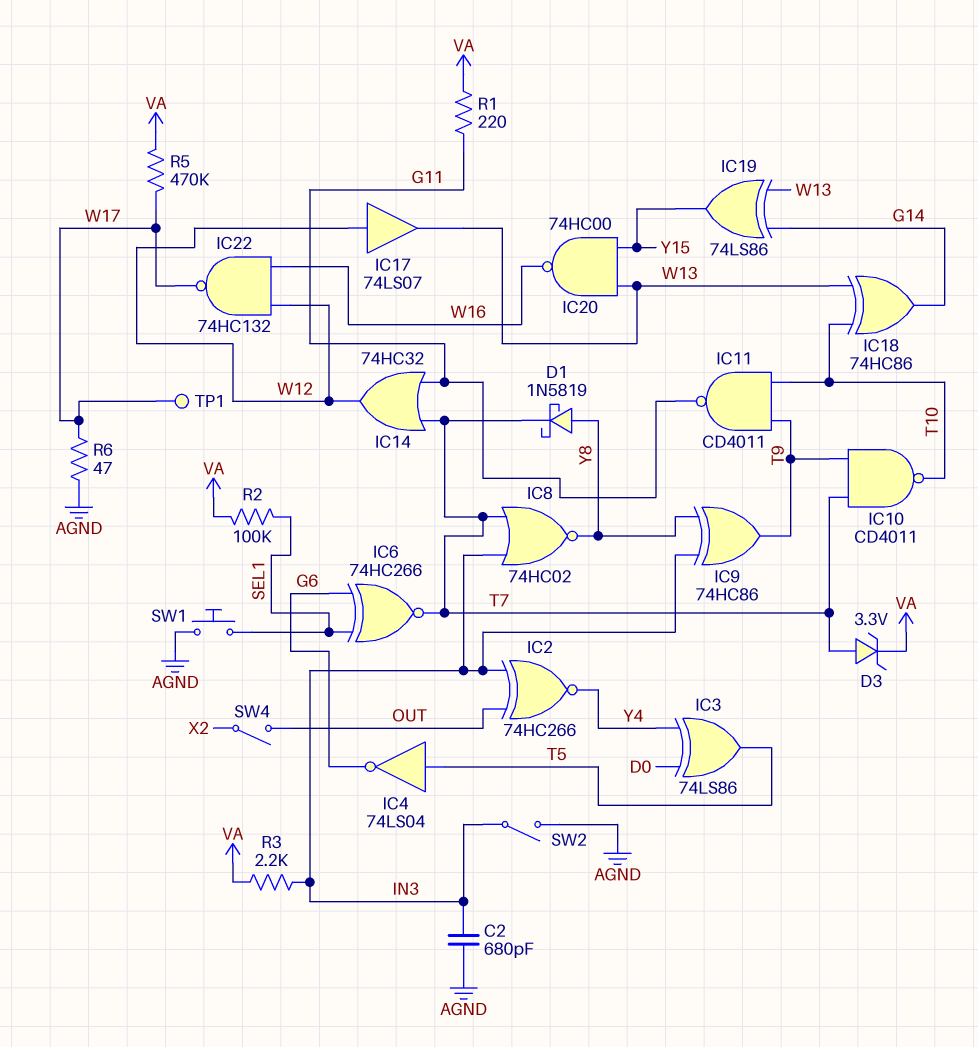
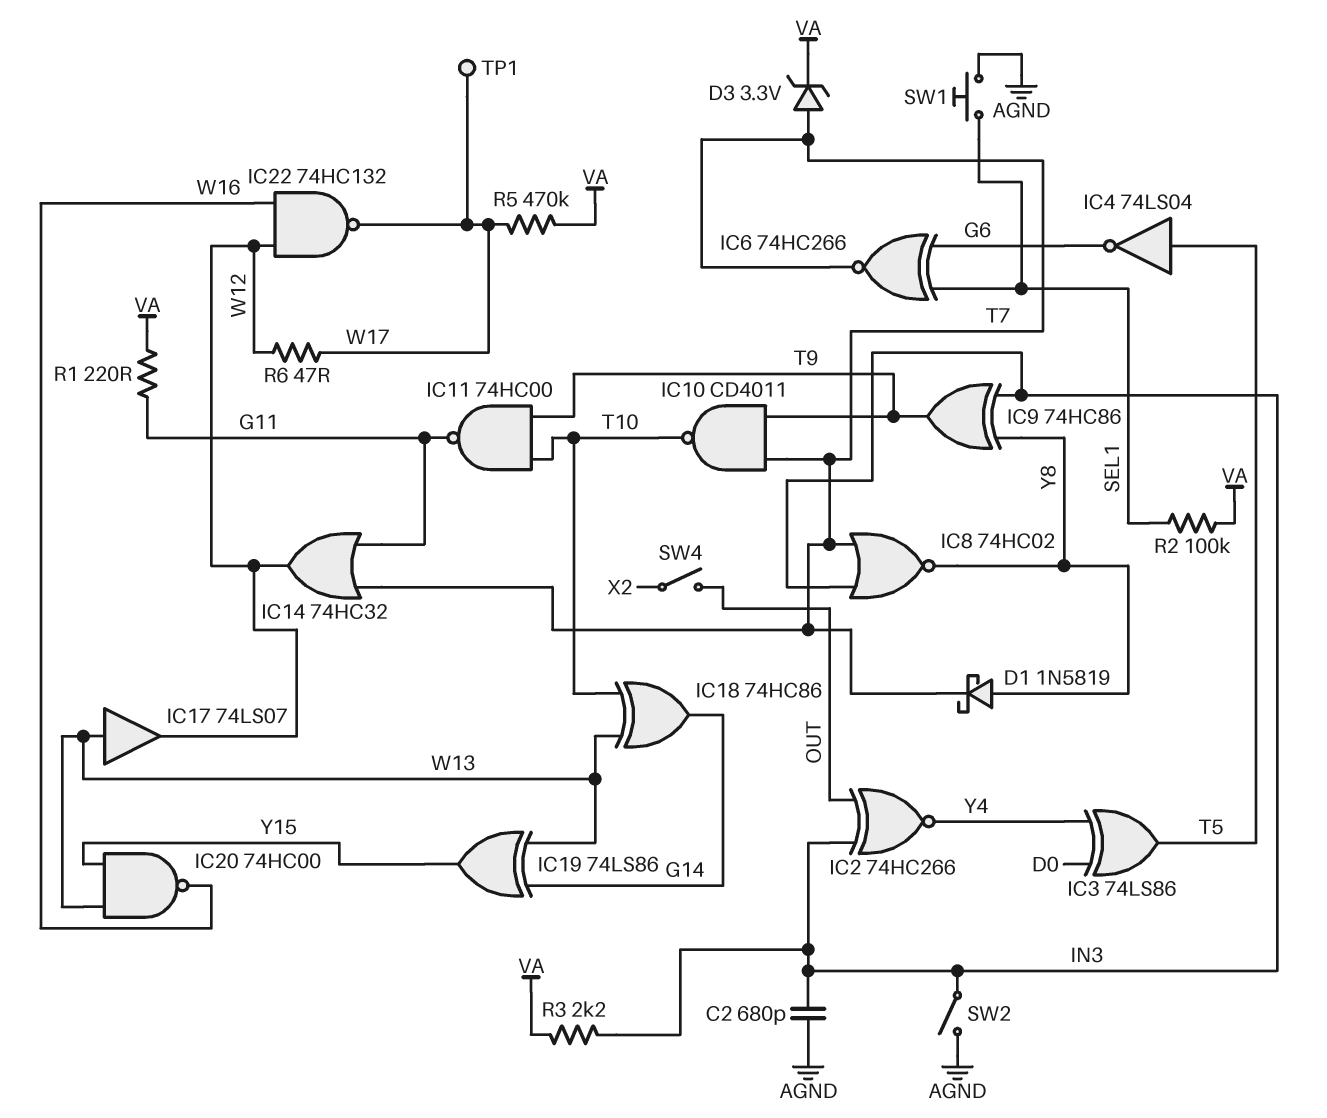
IC11: NAND CD4011 (in T9, in T10, out G11) -> NAND 74HC00 (in T9, in T10, out G11)
IC17: buffer 74LS07 (in W12, out W13) -> buffer 74LS07 (in W13, out W12)
R6: 47 (AGND, W17) -> 47 (W12, W17)

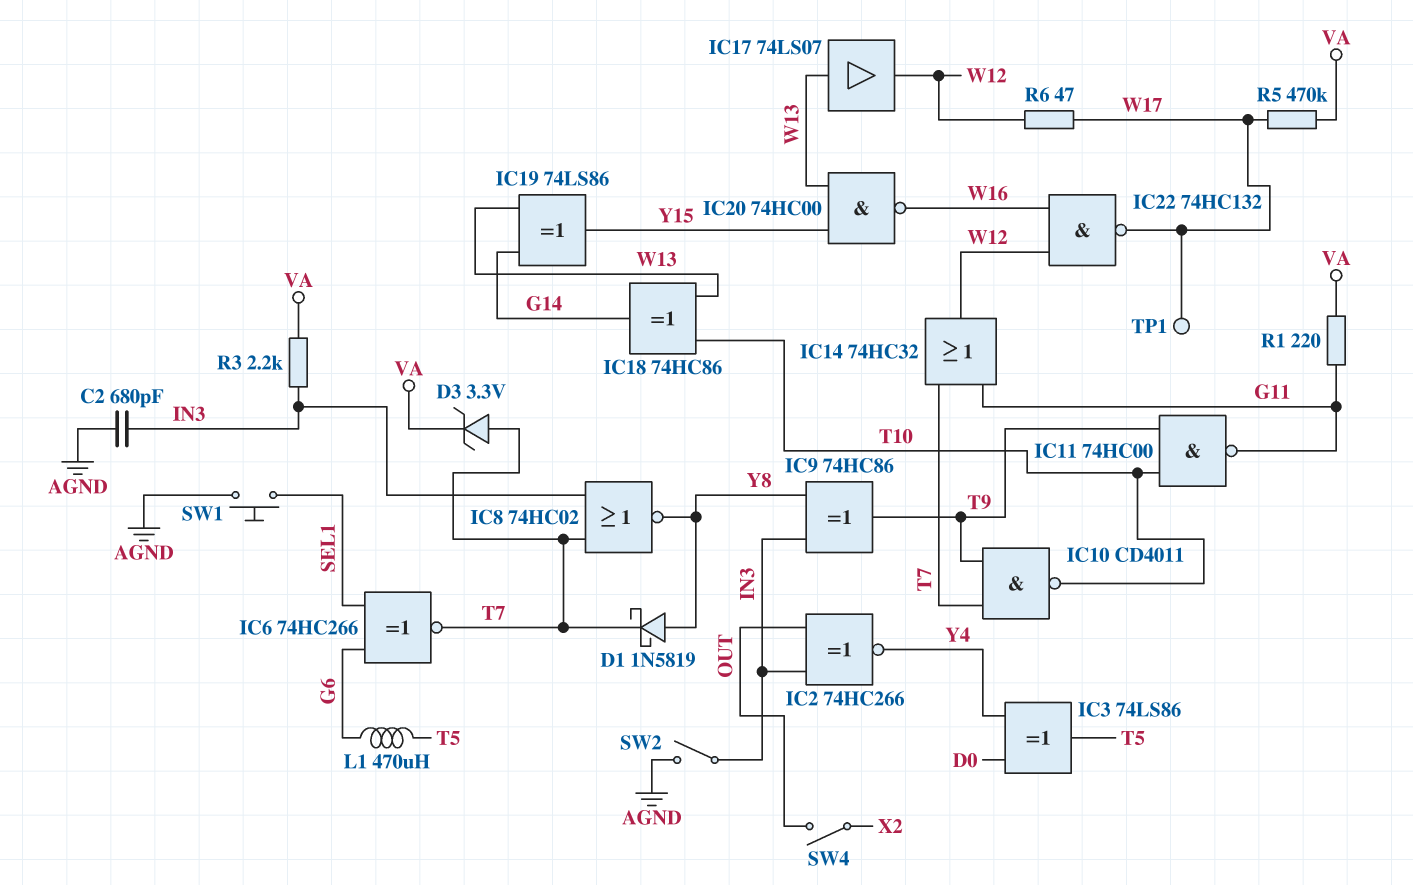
IC4: NOT 74LS04 (in T5, out G6) -> none
L1: none -> 470uH (G6, T5)
R2: 100k (SEL1, VA) -> none

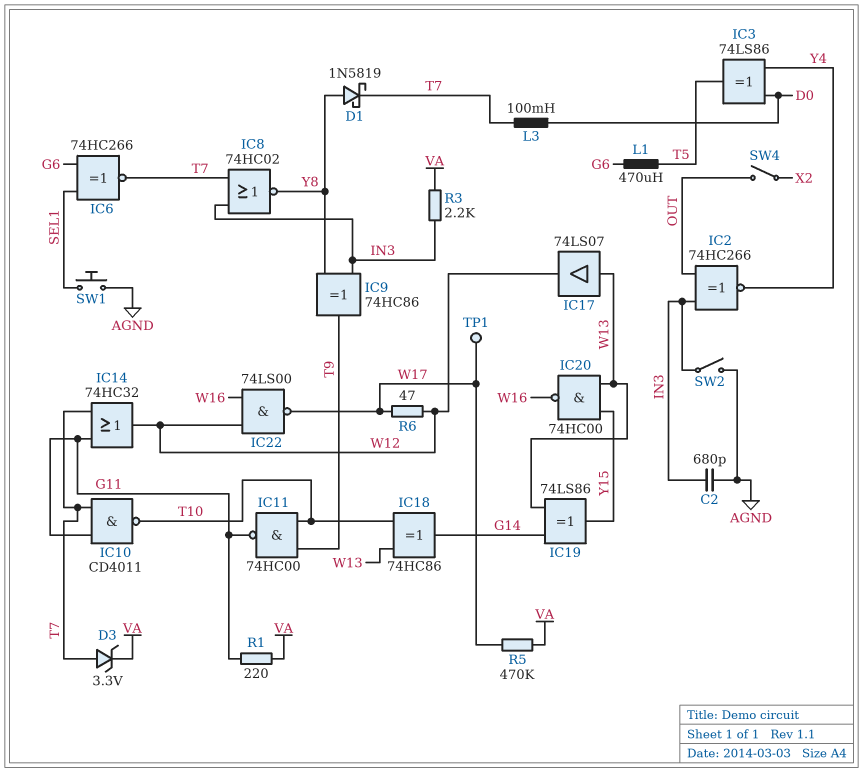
IC10: NAND CD4011 (in T7, in T9, out T10) -> NAND CD4011 (in G11, in T7, out T10)
IC22: NAND 74HC132 (in W12, in W16, out W17) -> NAND 74LS00 (in W12, in W16, out W17)
L3: none -> 100mH (D0, T7)

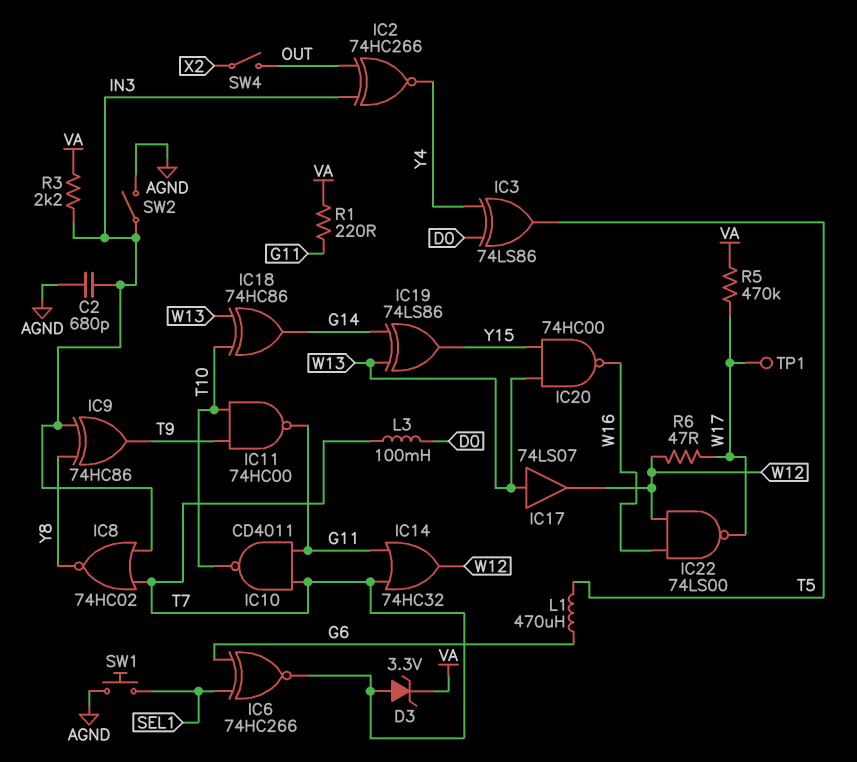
D1: schottky 1N5819 (A Y8, K T7) -> none

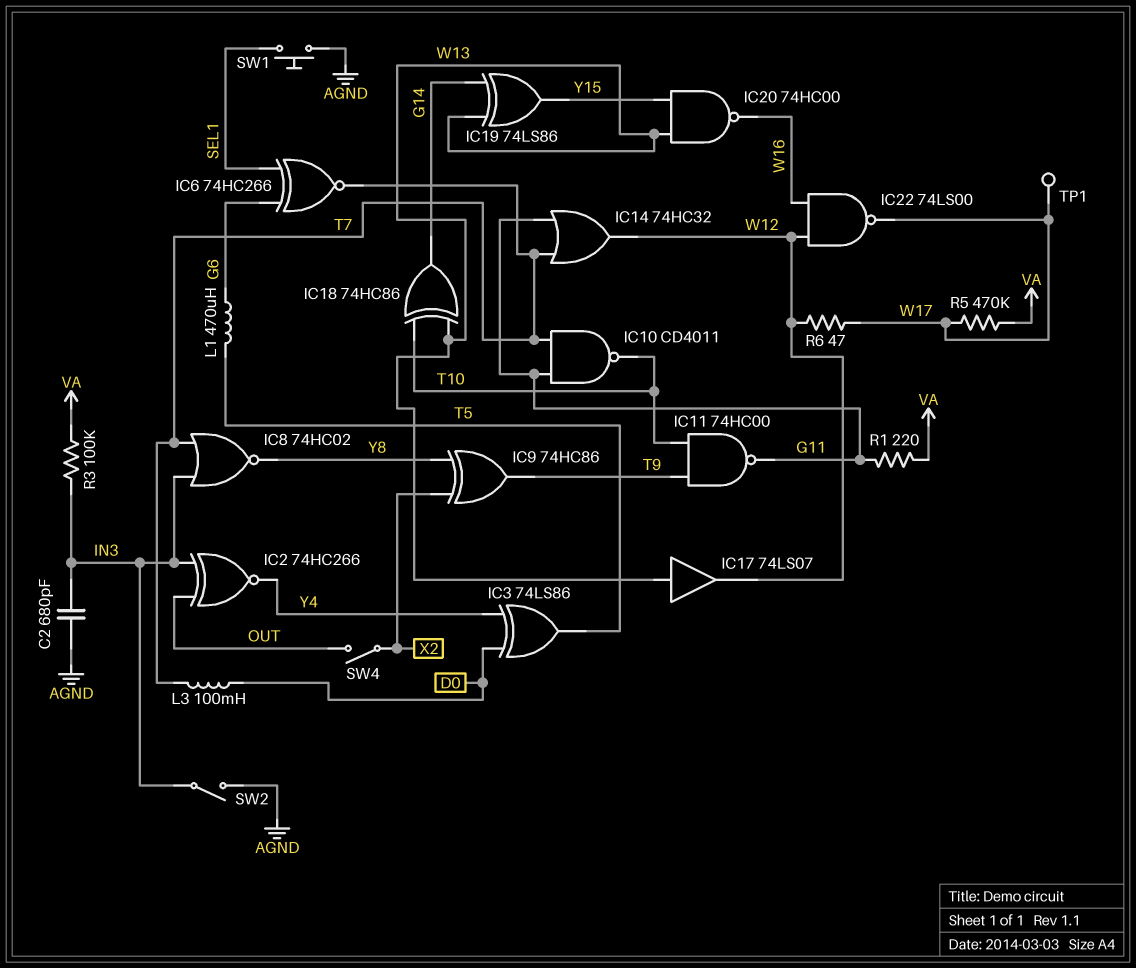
D3: zener 3.3V (A T7, K VA) -> none
IC9: XOR 74HC86 (in IN3, in Y8, out T9) -> XOR 74HC86 (in X2, in Y8, out T9)
R3: 2.2k (IN3, VA) -> 100k (IN3, VA)

